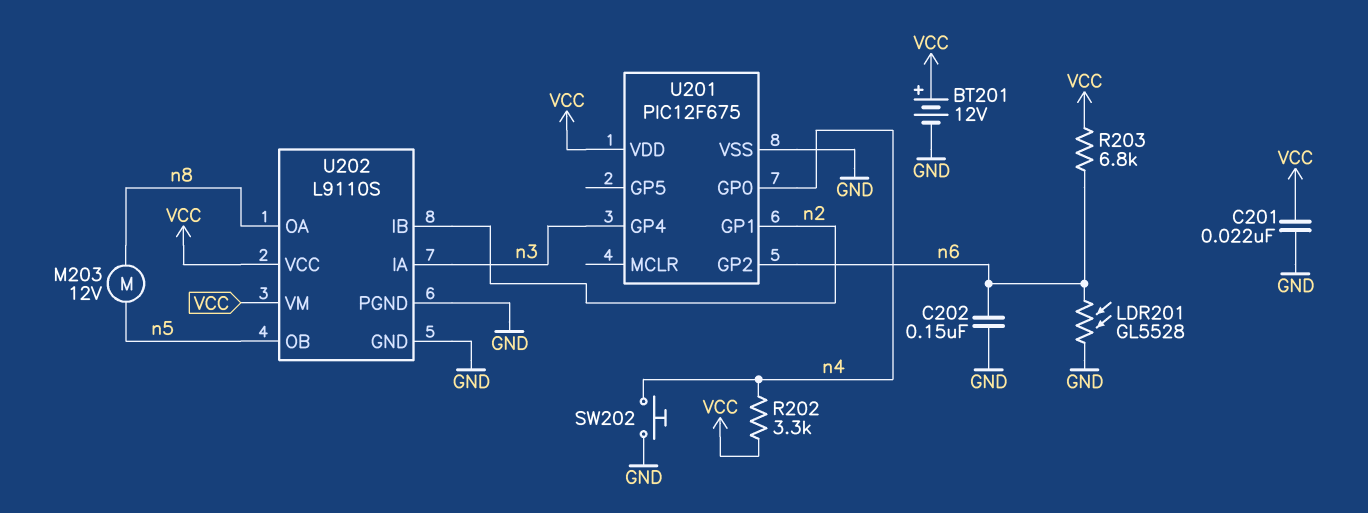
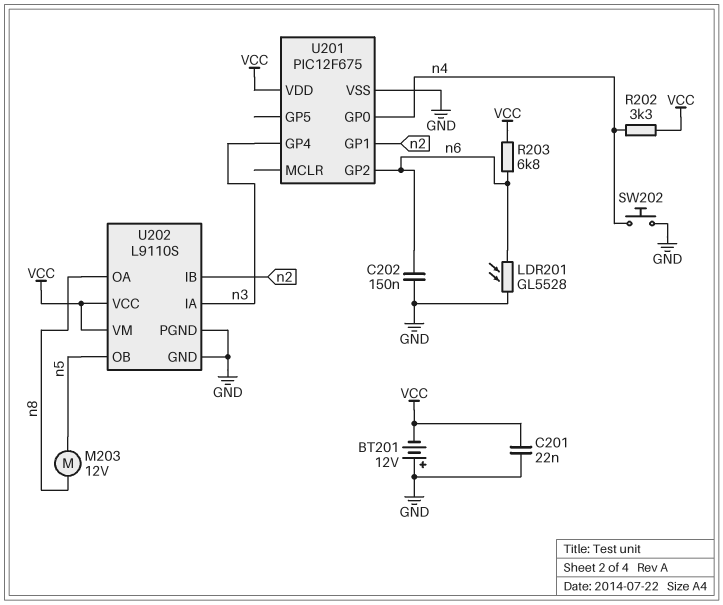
BT201: 12V (plus VCC, minus GND) -> 12V (plus GND, minus VCC)

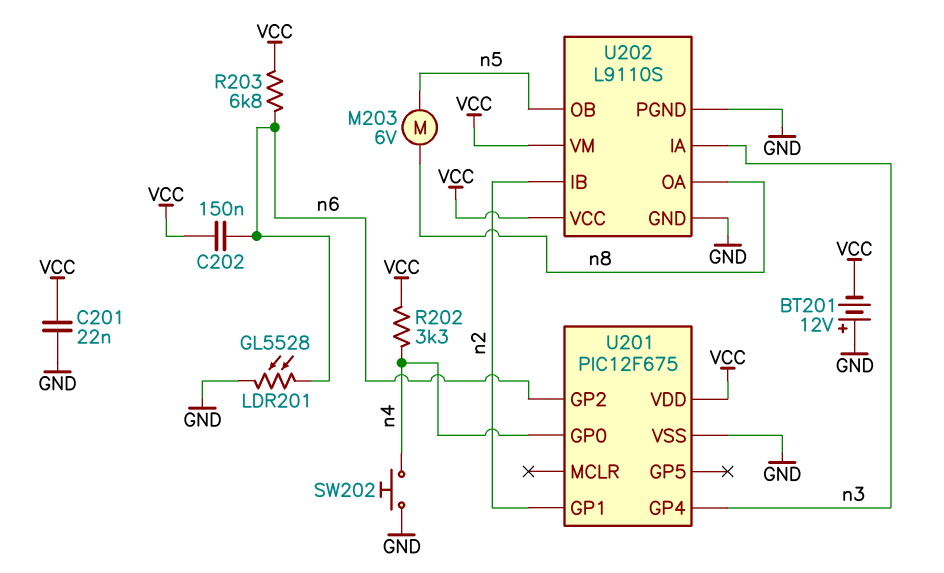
C202: 150nF (GND, n6) -> 150nF (VCC, n6)
M203: motor 12V (n5, n8) -> motor 6V (n5, n8)

